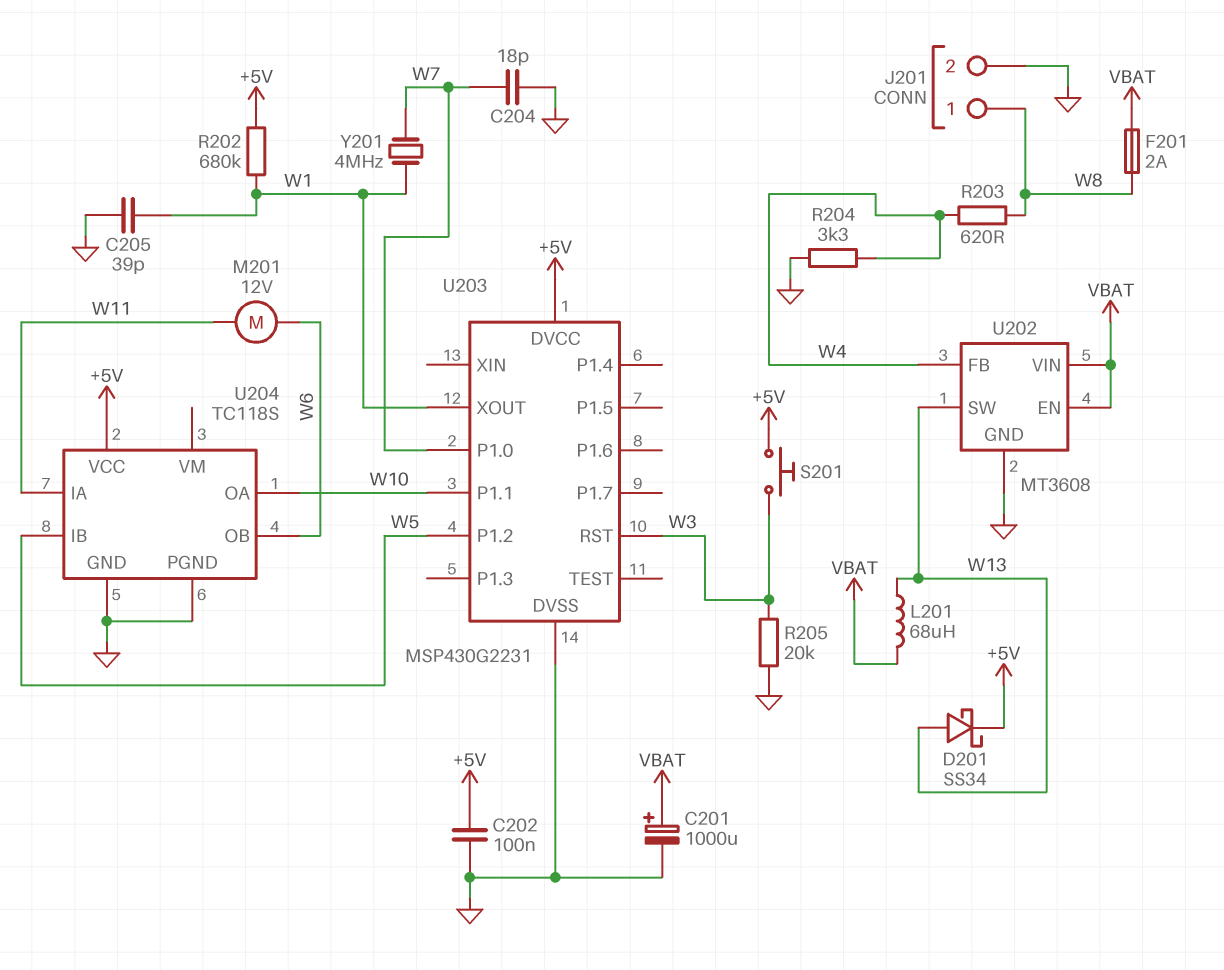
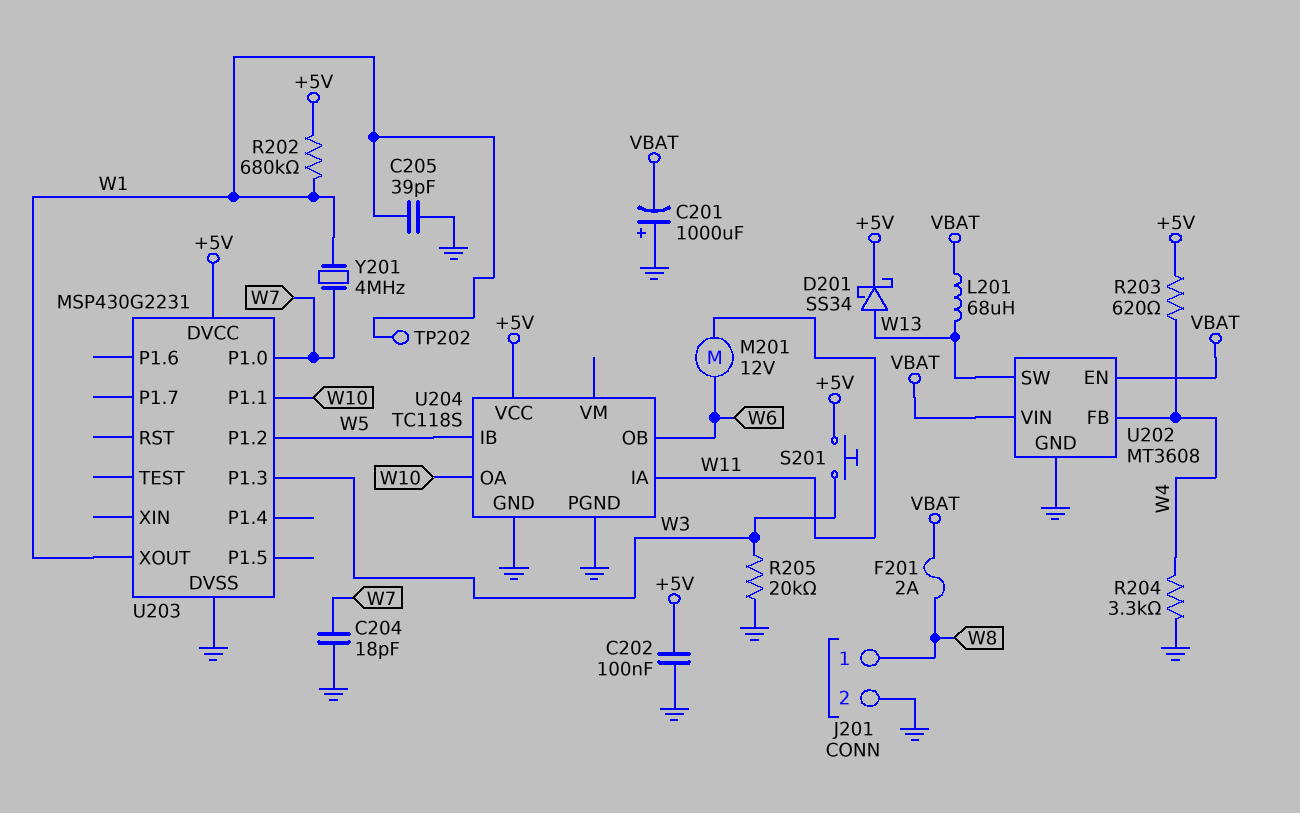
C201: 1000uF (plus VBAT, minus GND) -> 1000uF (plus GND, minus VBAT)
R203: 620 (W4, W8) -> 620 (+5V, W4)
TP202: none -> test point (W1)
U203 pin P1.3: none -> W3
U203 pin RST: W3 -> none

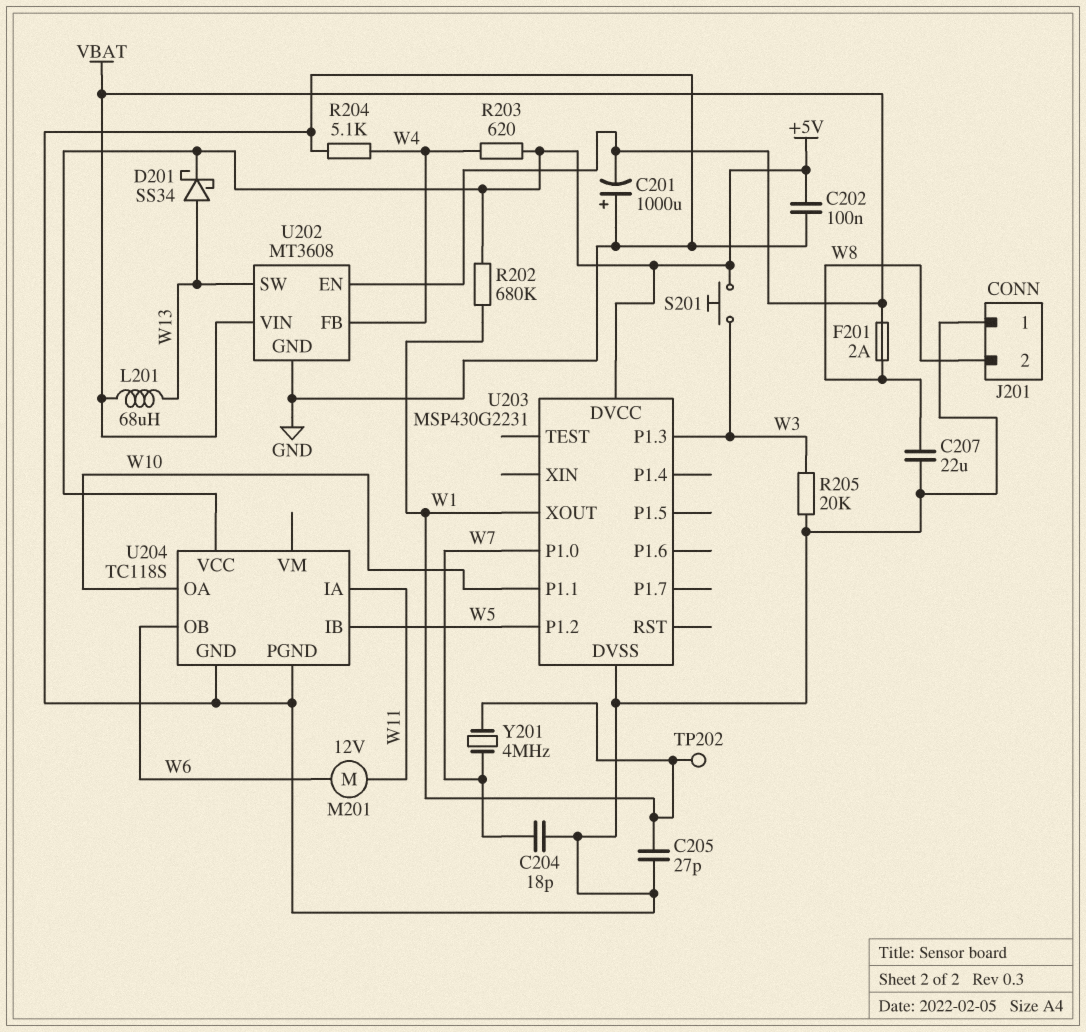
C205: 39pF (GND, W1) -> 27pF (GND, W1)
C207: none -> 22uF (GND, W8)
J201 pin 1: W8 -> GND
J201 pin 2: GND -> W8
R204: 3.3k (GND, W4) -> 5.1k (GND, W4)

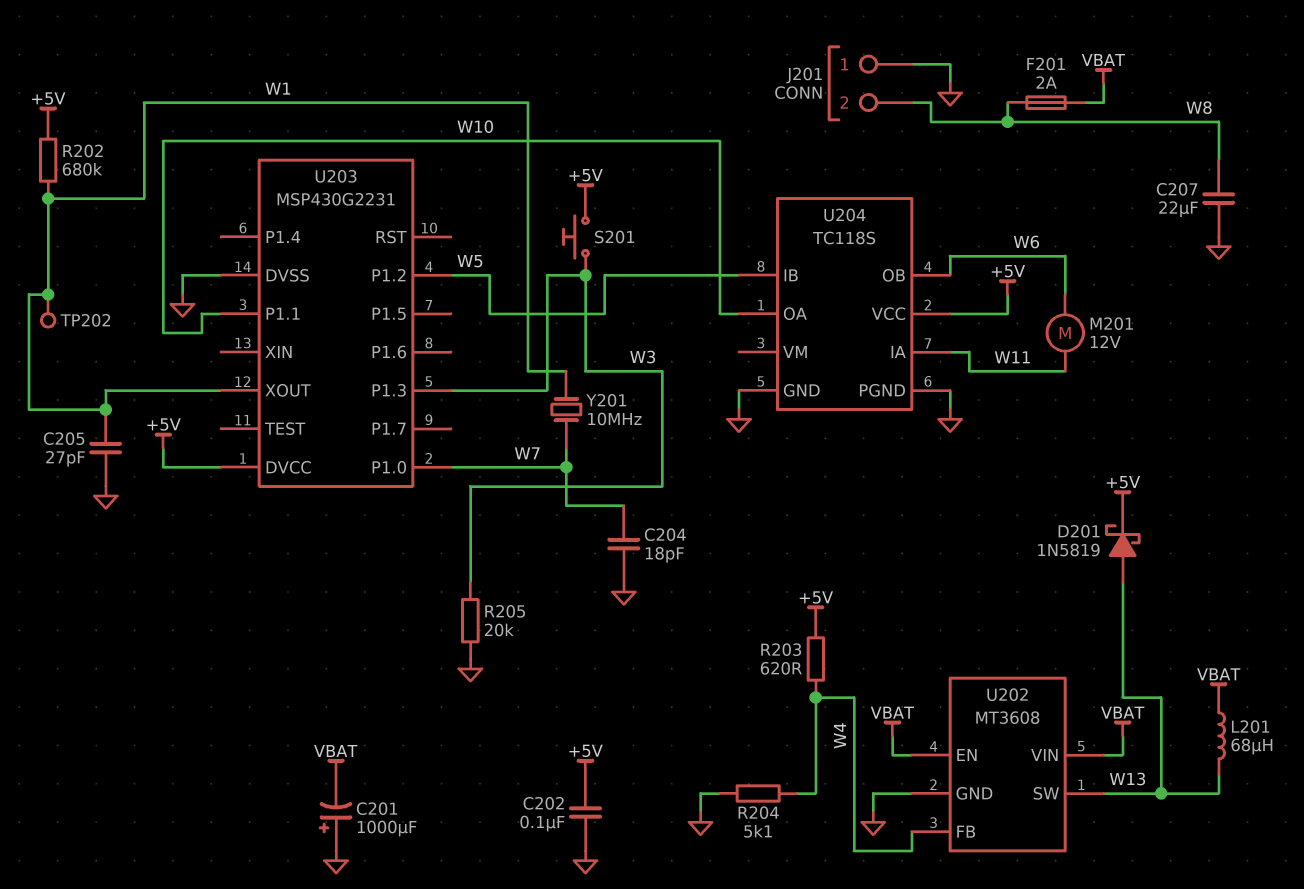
D201: schottky SS34 (A W13, K +5V) -> schottky 1N5819 (A W13, K +5V)
Y201: 4MHz (W1, W7) -> 10MHz (W1, W7)

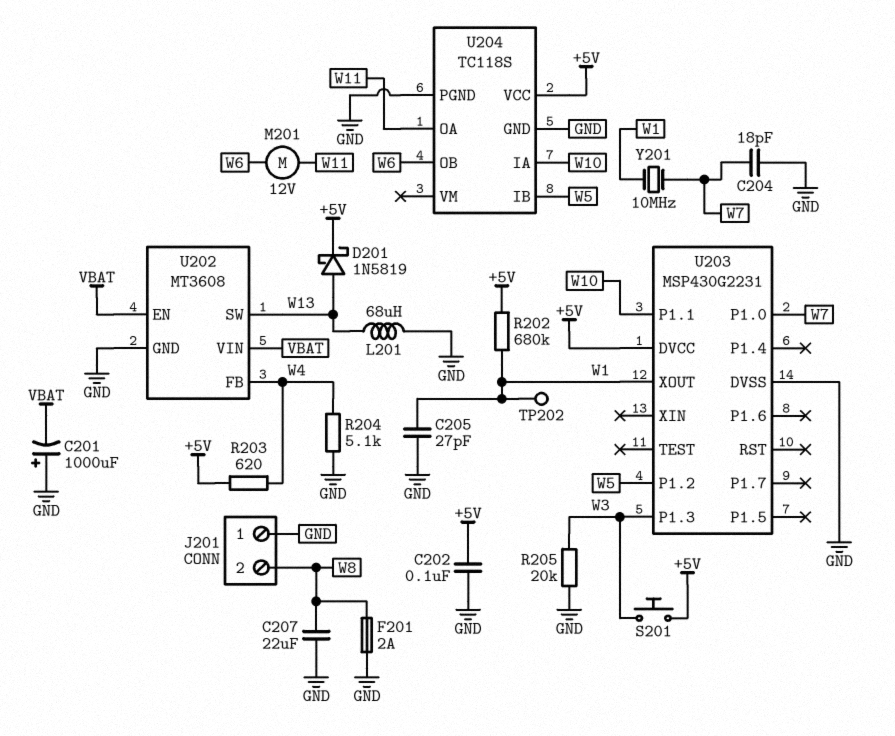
F201: 2A (VBAT, W8) -> 2A (GND, W8)
L201: 68uH (VBAT, W13) -> 68uH (GND, W13)
U204 pin IA: W11 -> W10
U204 pin OA: W10 -> W11

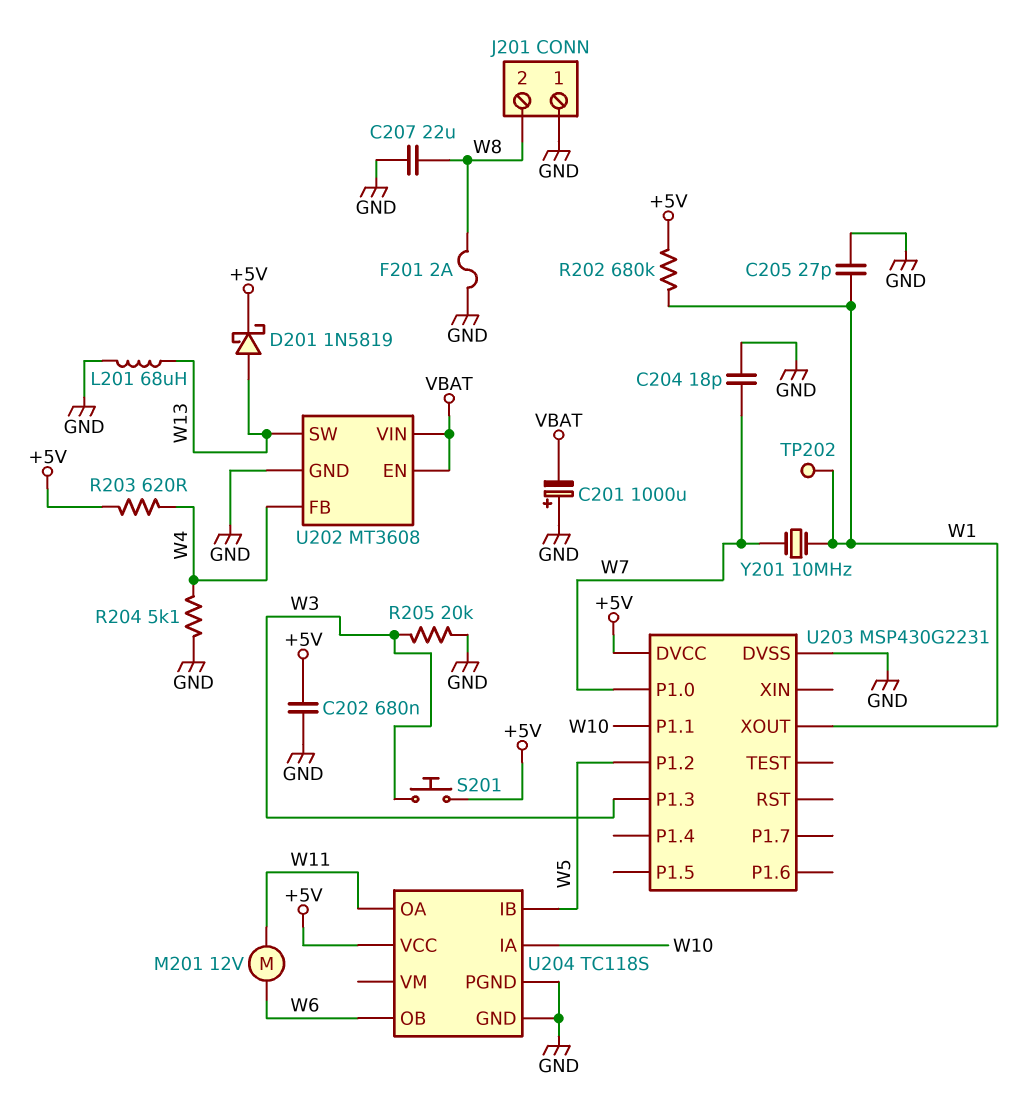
C202: 100nF (+5V, GND) -> 680nF (+5V, GND)

